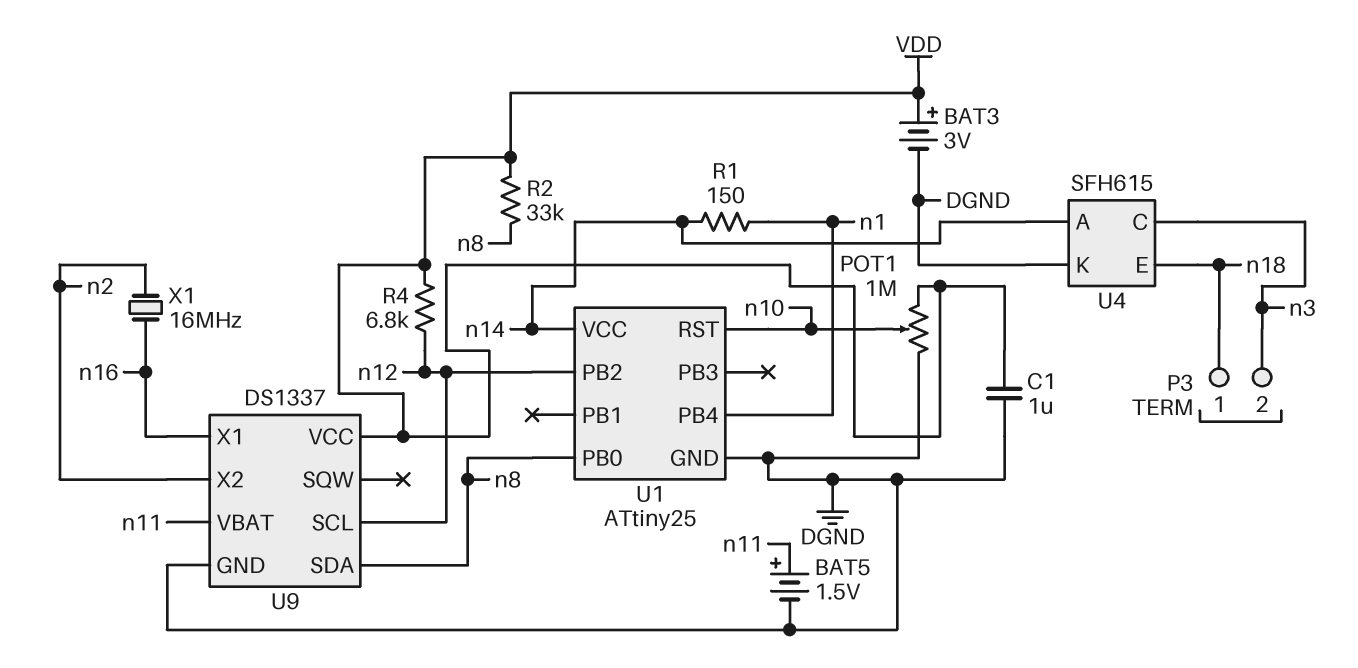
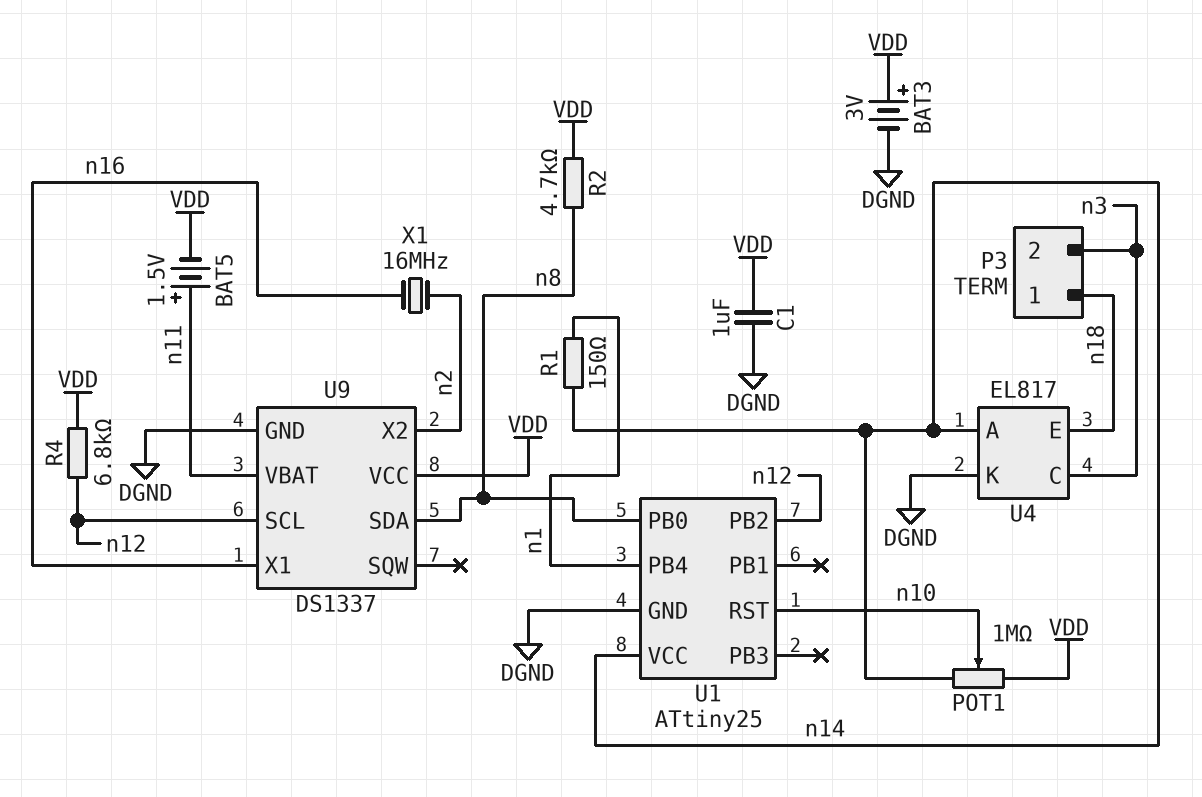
BAT5: 1.5V (plus n11, minus DGND) -> 1.5V (plus n11, minus VDD)
POT1: 1M (DGND, VDD, wiper n10) -> 1M (VDD, n14, wiper n10)
R2: 33k (VDD, n8) -> 4.7k (VDD, n8)
U4: SFH615 -> EL817

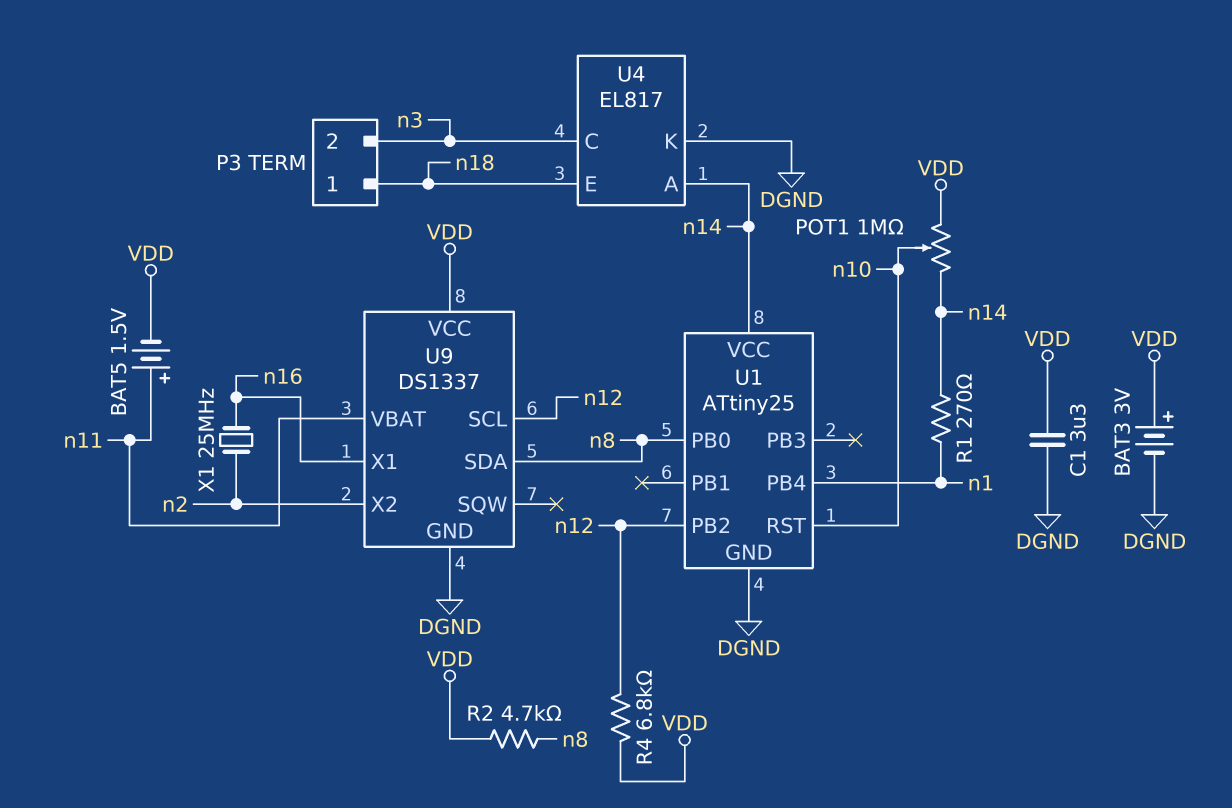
C1: 1uF (DGND, VDD) -> 3.3uF (DGND, VDD)
R1: 150 (n1, n14) -> 270 (n1, n14)
X1: 16MHz (n2, n16) -> 25MHz (n2, n16)

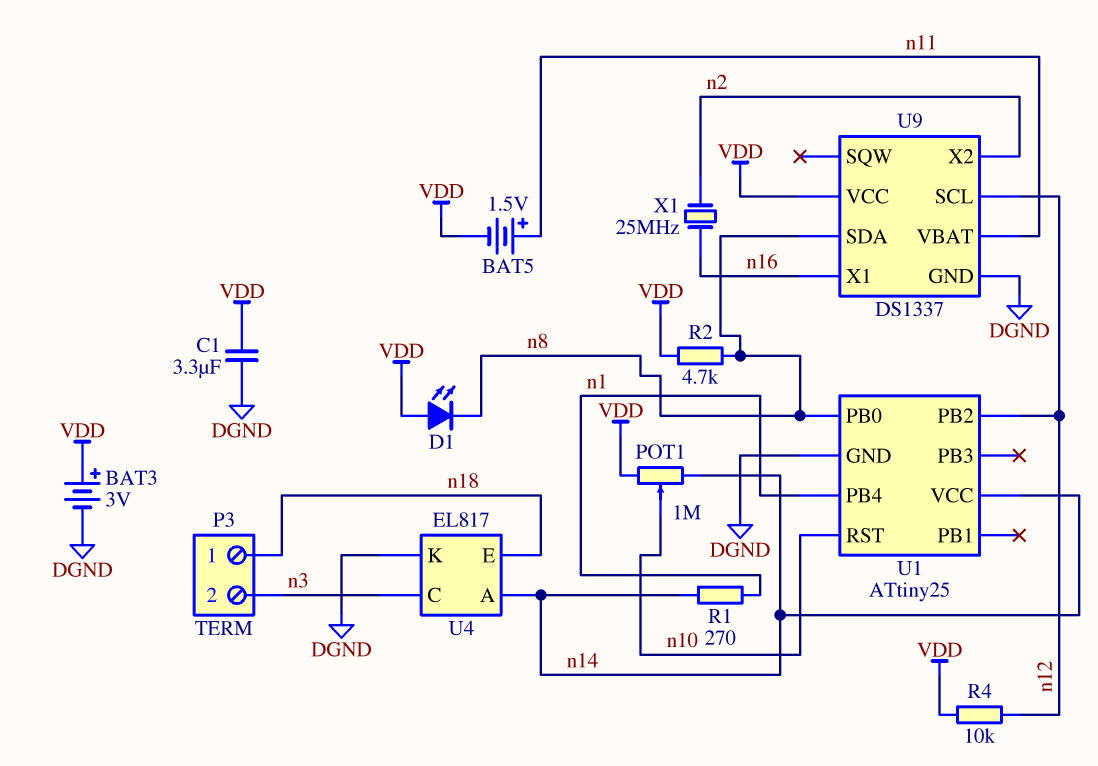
D1: none -> LED (A VDD, K n8)
R4: 6.8k (VDD, n12) -> 10k (VDD, n12)

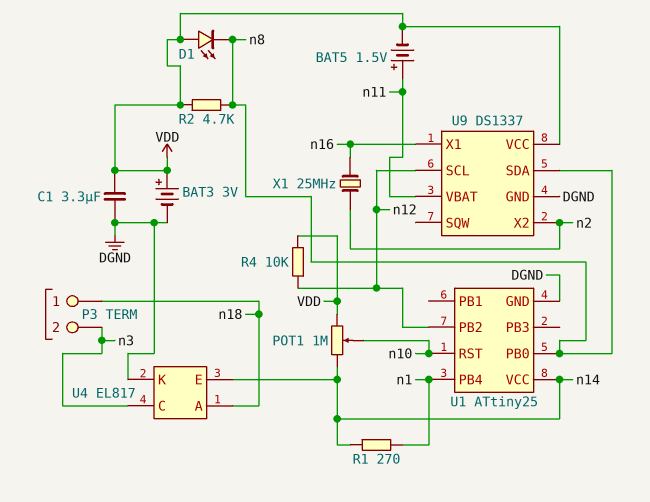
U4 pin A: n14 -> n18
U4 pin E: n18 -> n14

